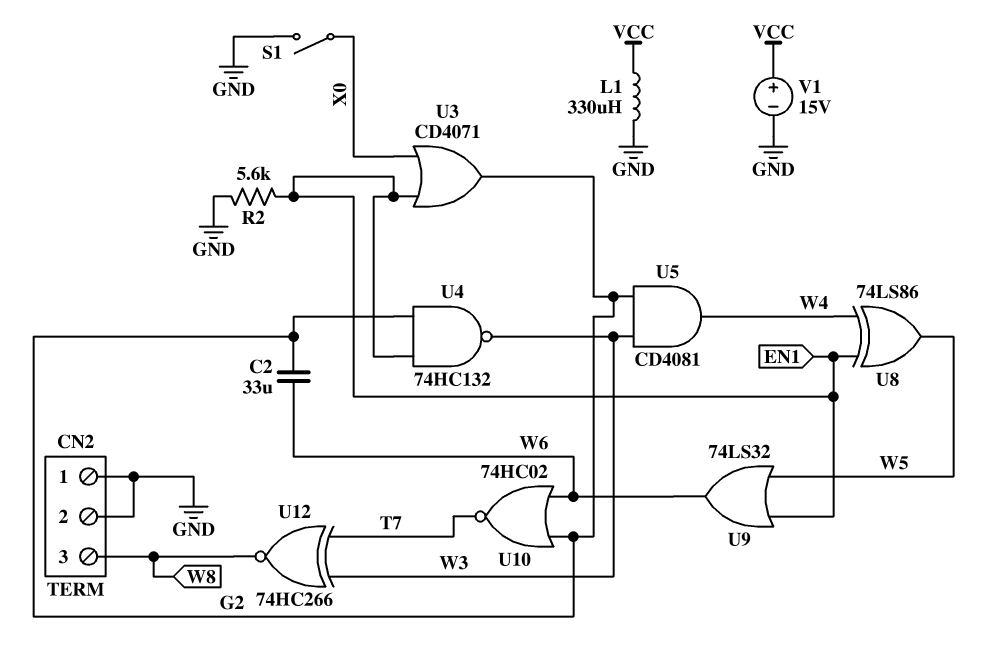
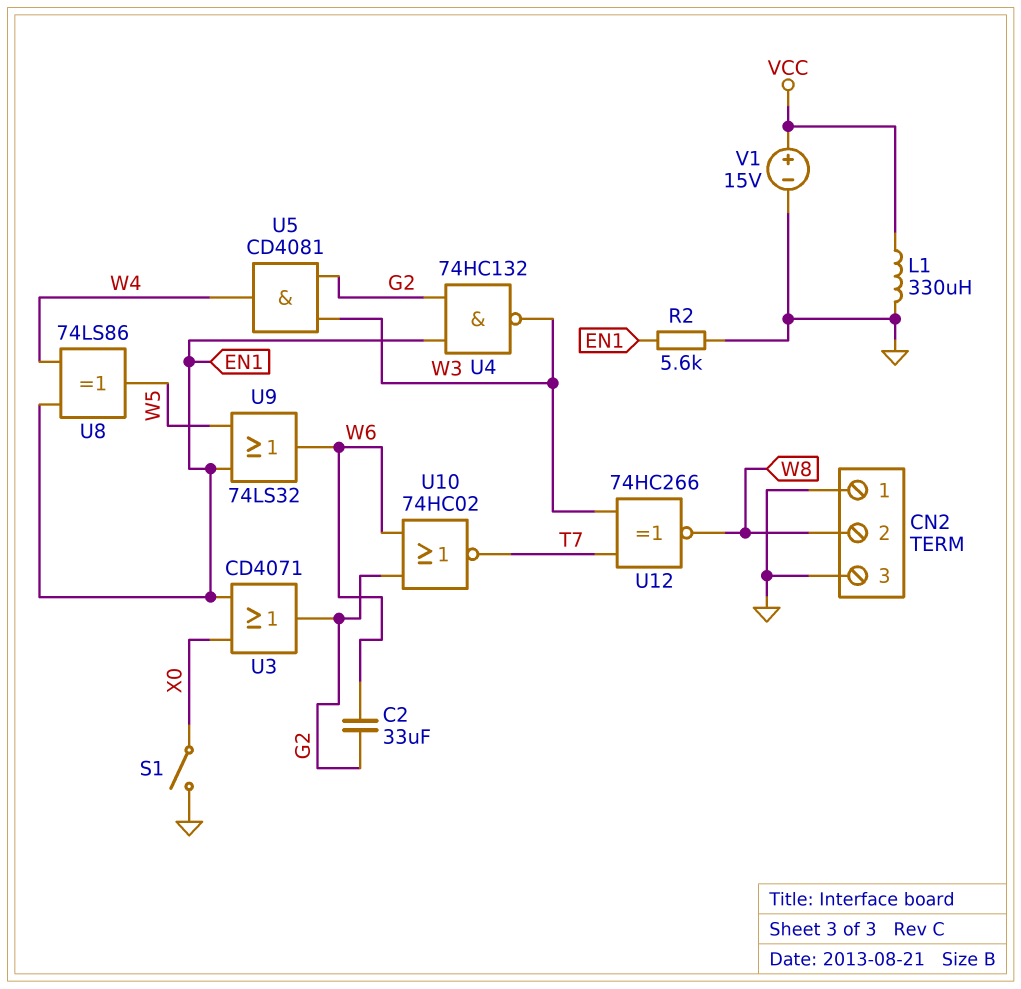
CN2 pin 2: GND -> W8
CN2 pin 3: W8 -> GND

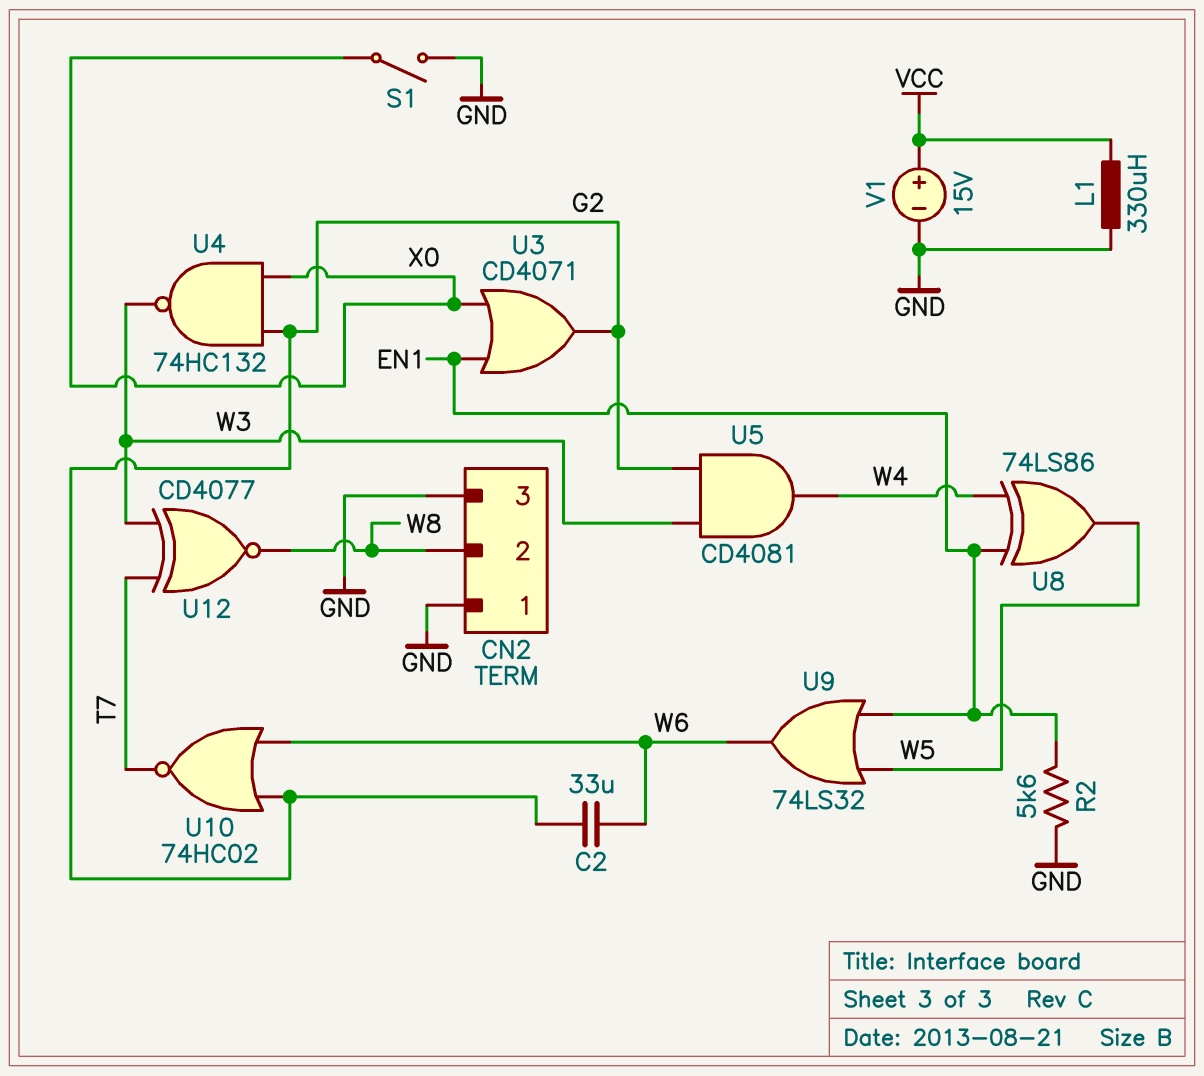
U4: NAND 74HC132 (in EN1, in G2, out W3) -> NAND 74HC132 (in G2, in X0, out W3)
U12: XNOR 74HC266 (in T7, in W3, out W8) -> XNOR CD4077 (in T7, in W3, out W8)

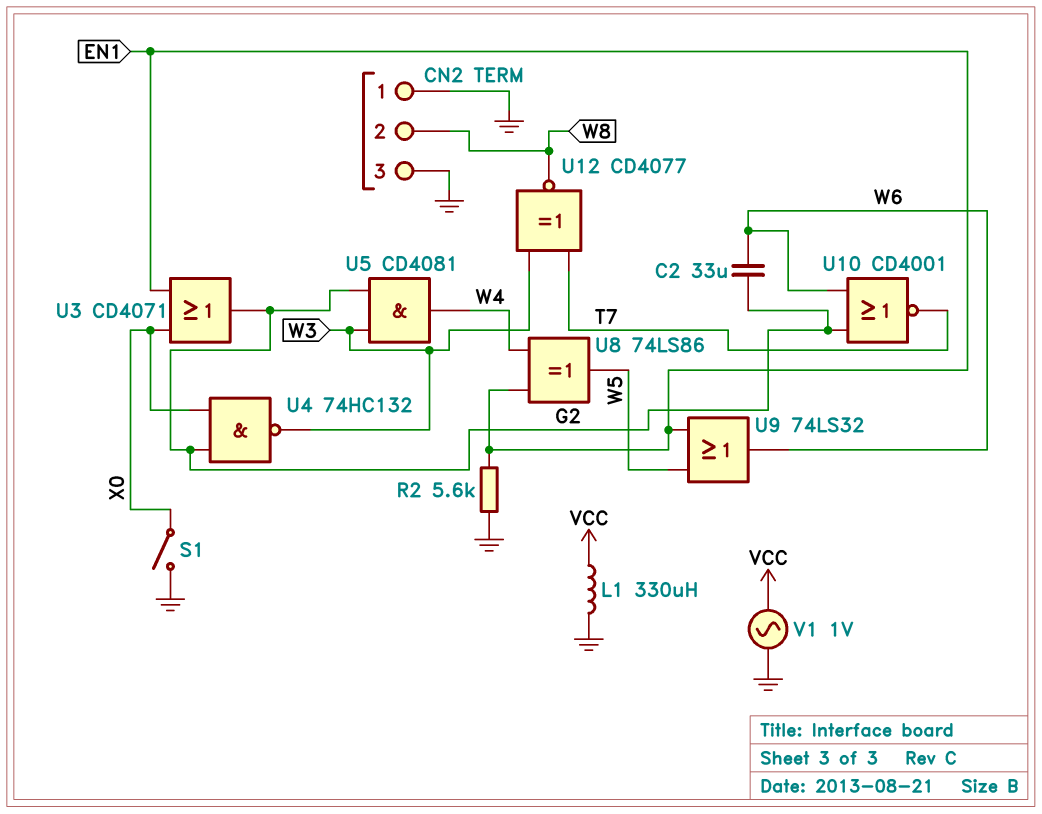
U10: NOR 74HC02 (in G2, in W6, out T7) -> NOR CD4001 (in G2, in W6, out T7)
V1: 15V (plus VCC, minus GND) -> AC 1V (GND, VCC)

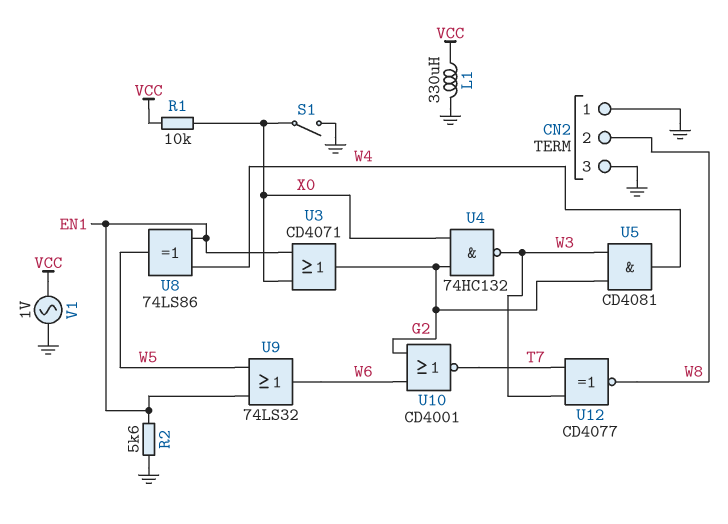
C2: 33uF (G2, W6) -> none
R1: none -> 10k (VCC, X0)

